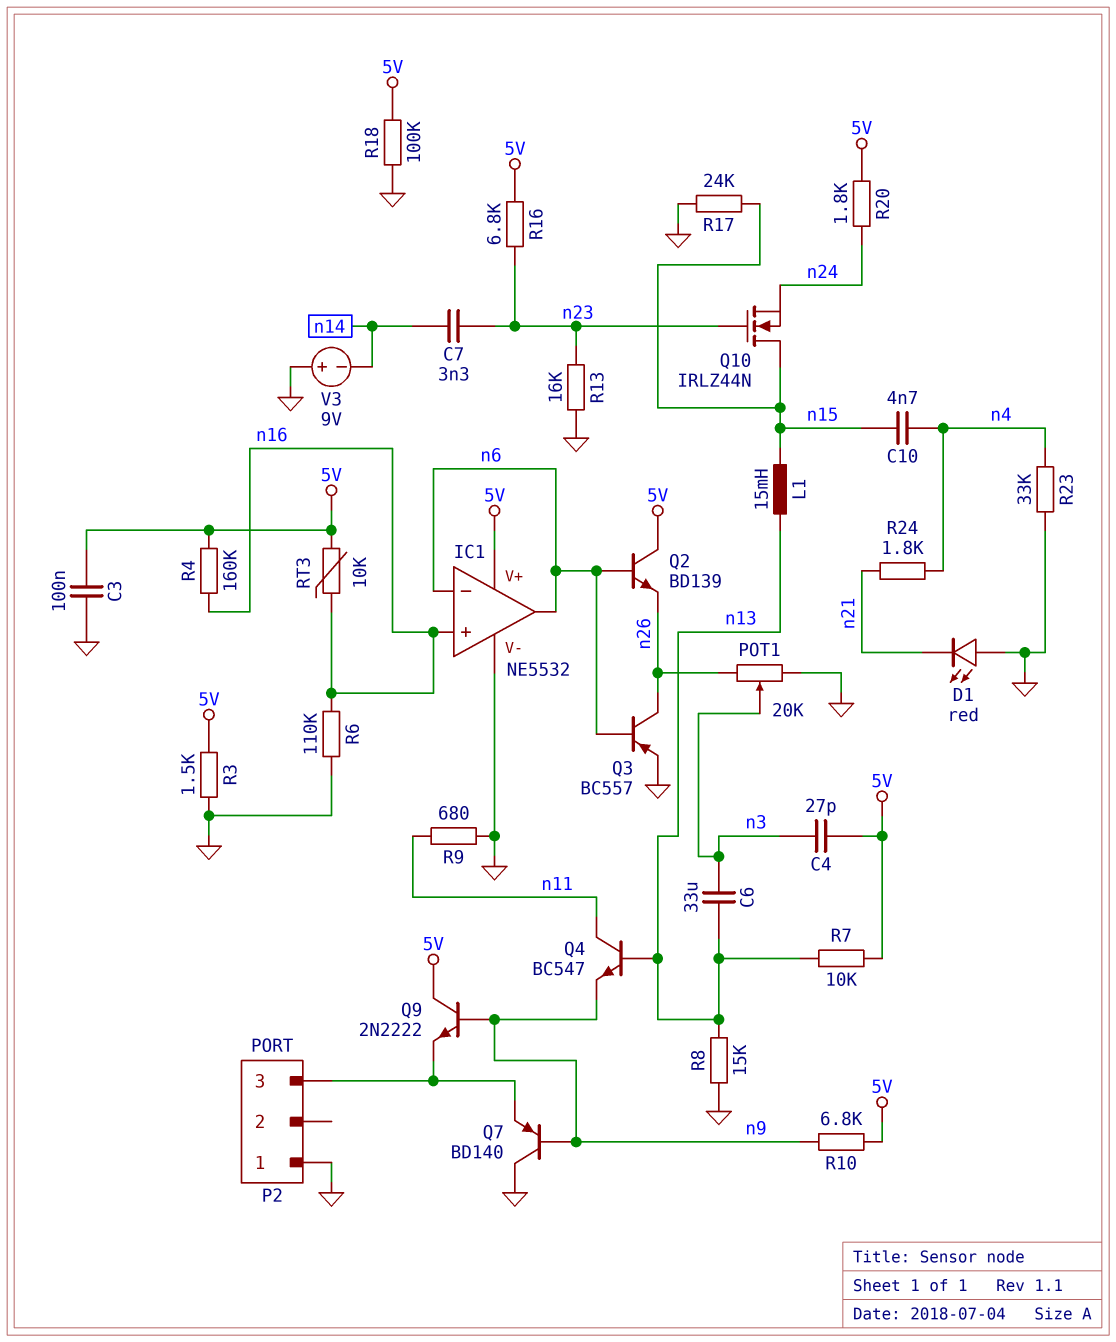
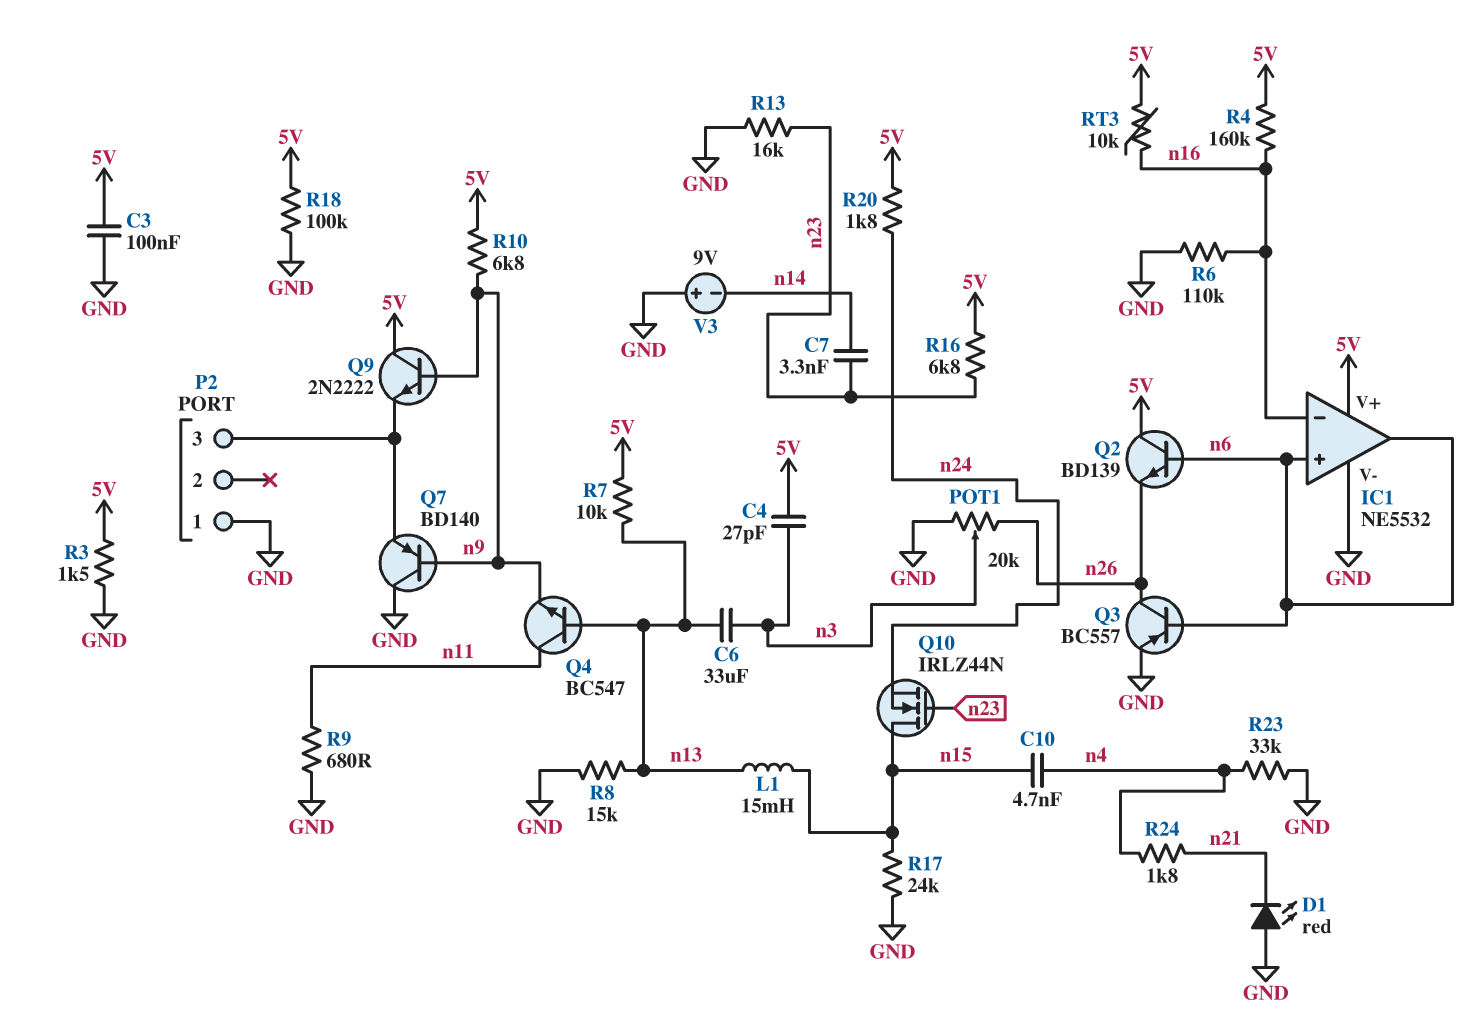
IC1 pin in+: n16 -> n6
IC1 pin in-: n6 -> n16

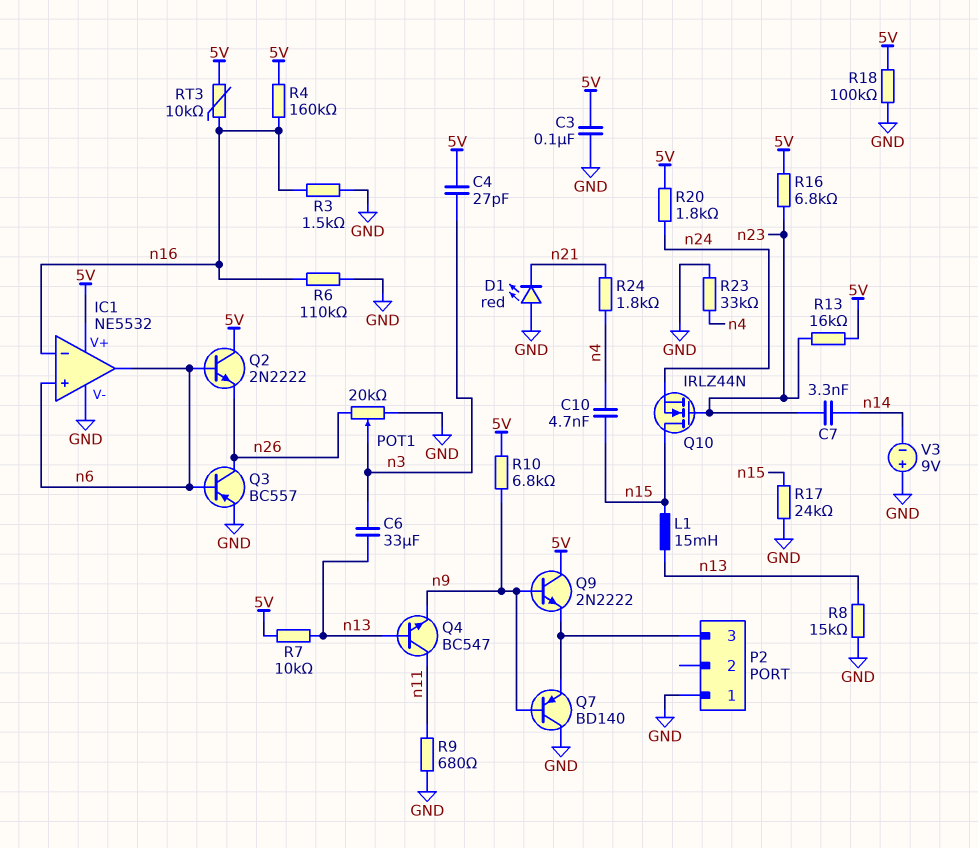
Q2: NPN BD139 (B n6, C 5V, E n26) -> NPN 2N2222 (B n6, C 5V, E n26)
R3: 1.5k (5V, GND) -> 1.5k (GND, n16)
R13: 16k (GND, n23) -> 16k (5V, n23)

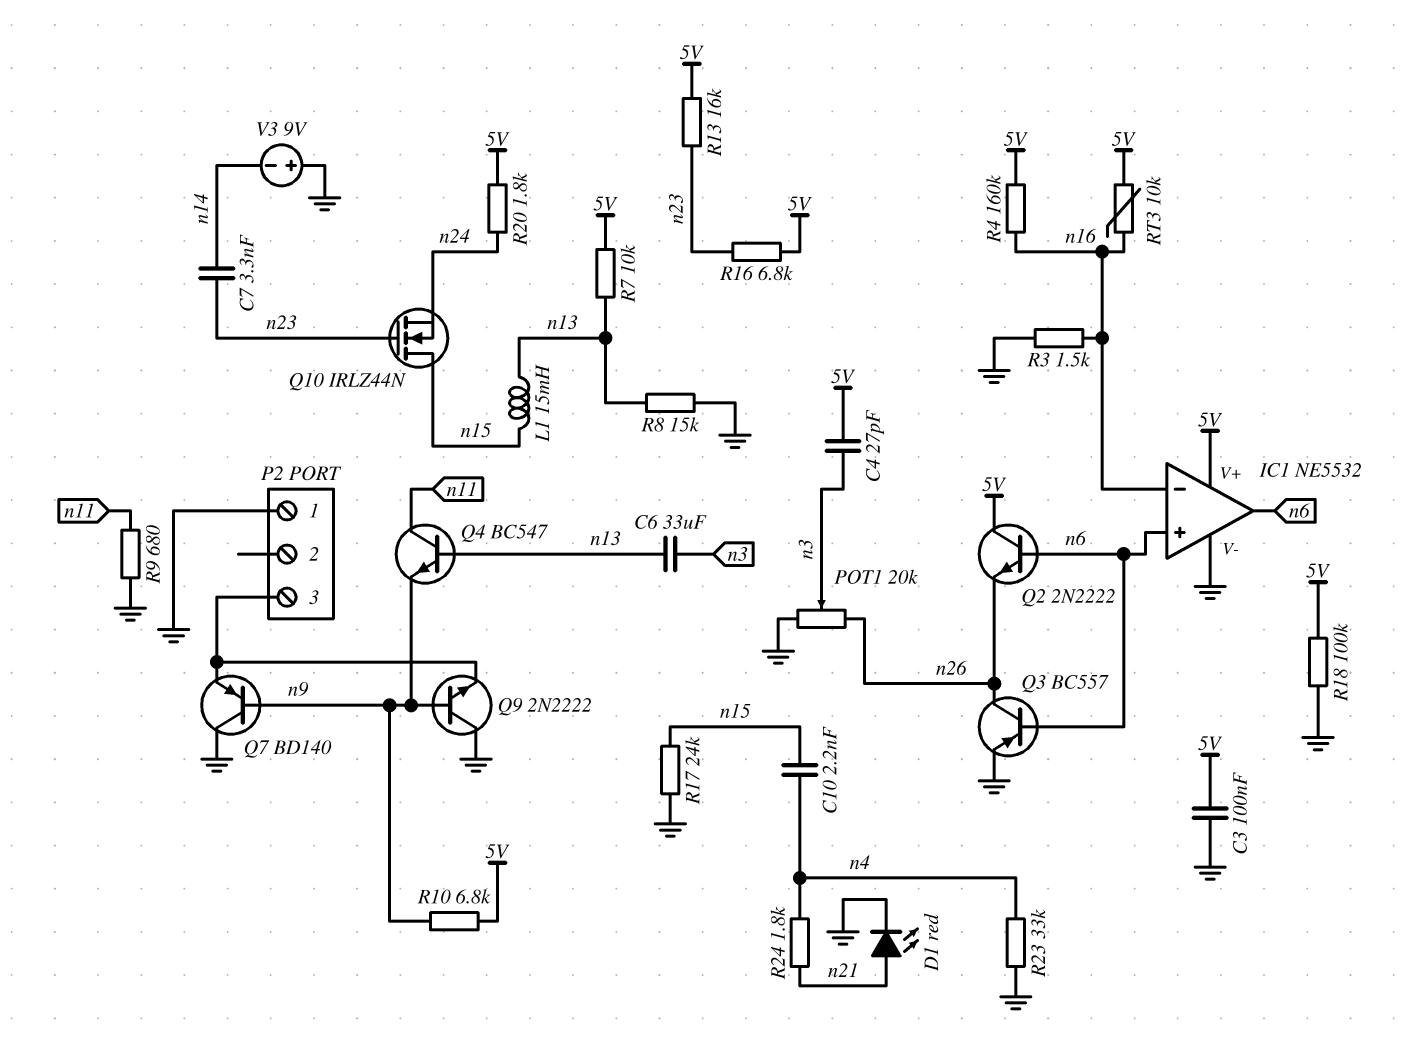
C10: 4.7nF (n4, n15) -> 2.2nF (n4, n15)
D1: LED red (A GND, K n21) -> LED red (A n21, K GND)
Q9: NPN 2N2222 (B n9, C 5V, E P2/3) -> NPN 2N2222 (B n9, C GND, E P2/3)
R6: 110k (GND, n16) -> none

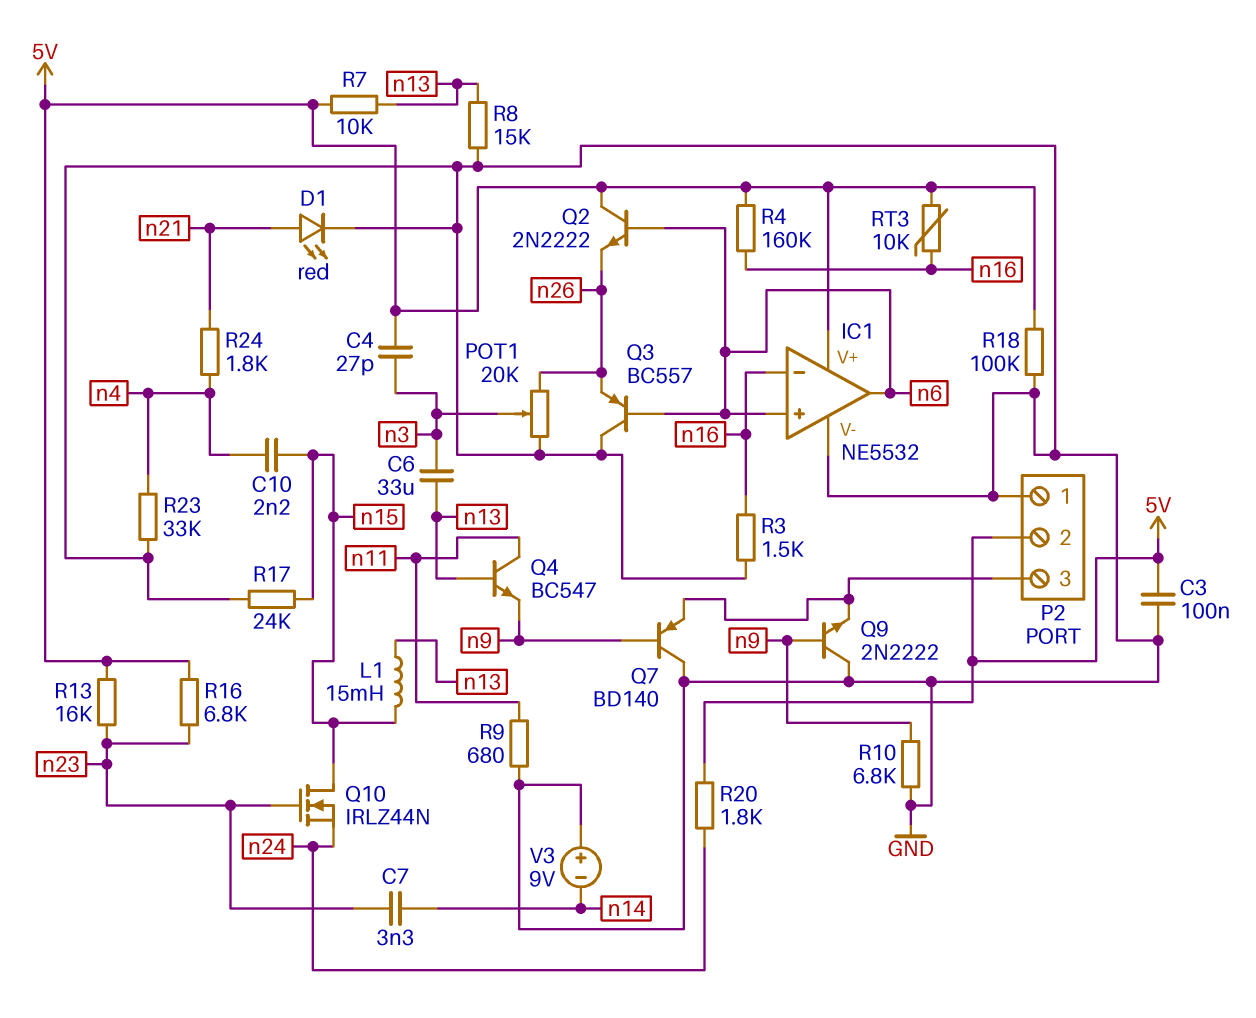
P2 pin 2: none -> 5V
Q3: PNP BC557 (B n6, C n26, E GND) -> PNP BC557 (B n6, C GND, E n26)
R10: 6.8k (5V, n9) -> 6.8k (GND, n9)

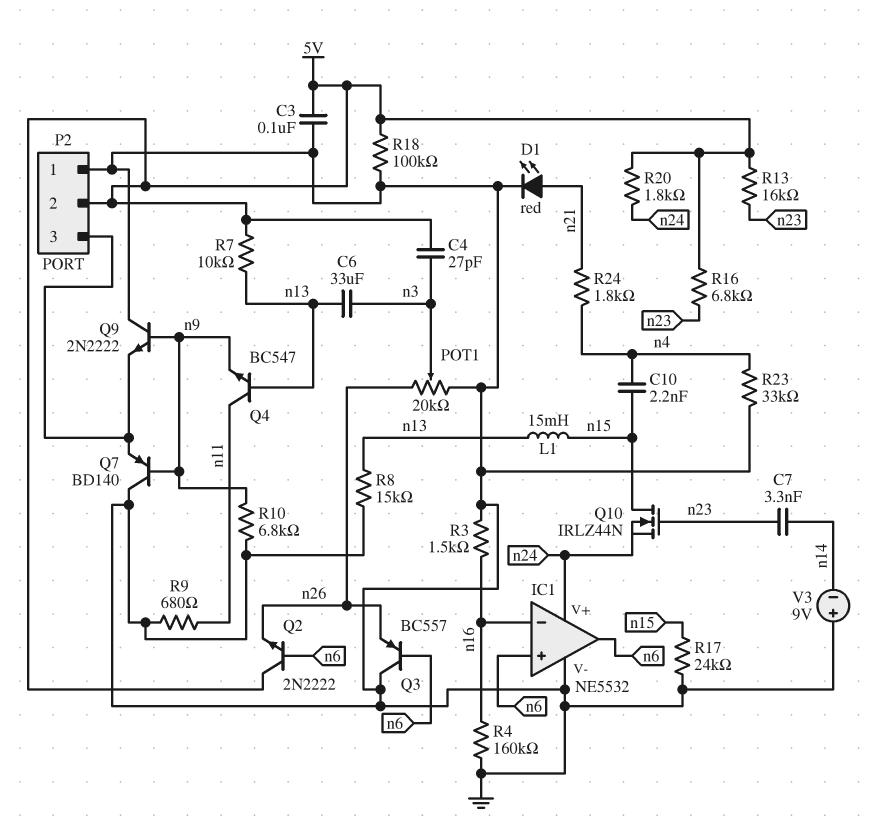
IC1 pin V+: 5V -> n24
R4: 160k (5V, n16) -> 160k (GND, n16)
RT3: 10k (5V, n16) -> none

